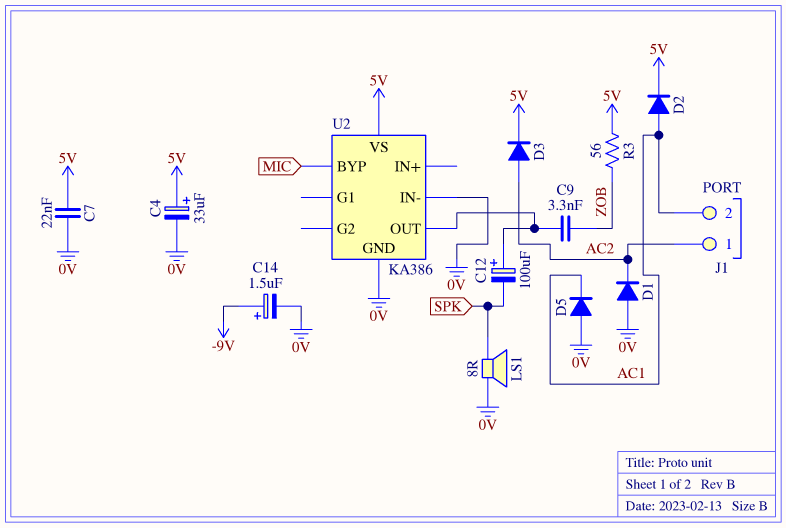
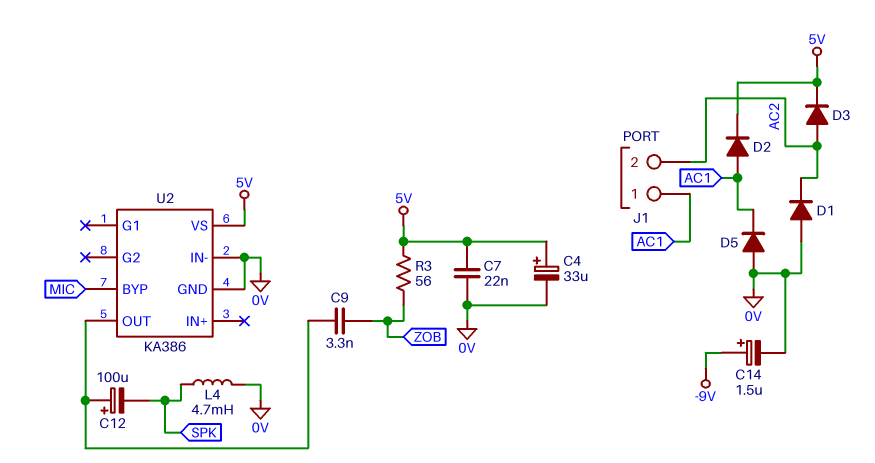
J1 pin 1: AC2 -> AC1
J1 pin 2: AC1 -> AC2
L4: none -> 4.7mH (0V, SPK)
LS1: speaker 8R (0V, SPK) -> none

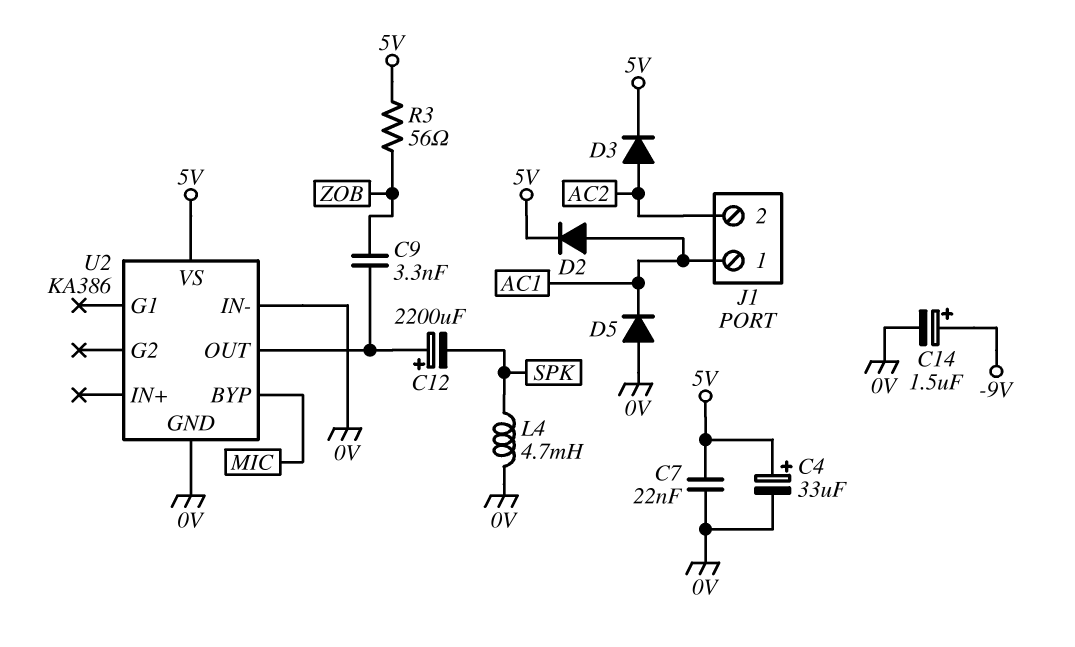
C12: 100uF (plus U2/OUT, minus SPK) -> 2200uF (plus U2/OUT, minus SPK)
D1: diode (A 0V, K AC2) -> none

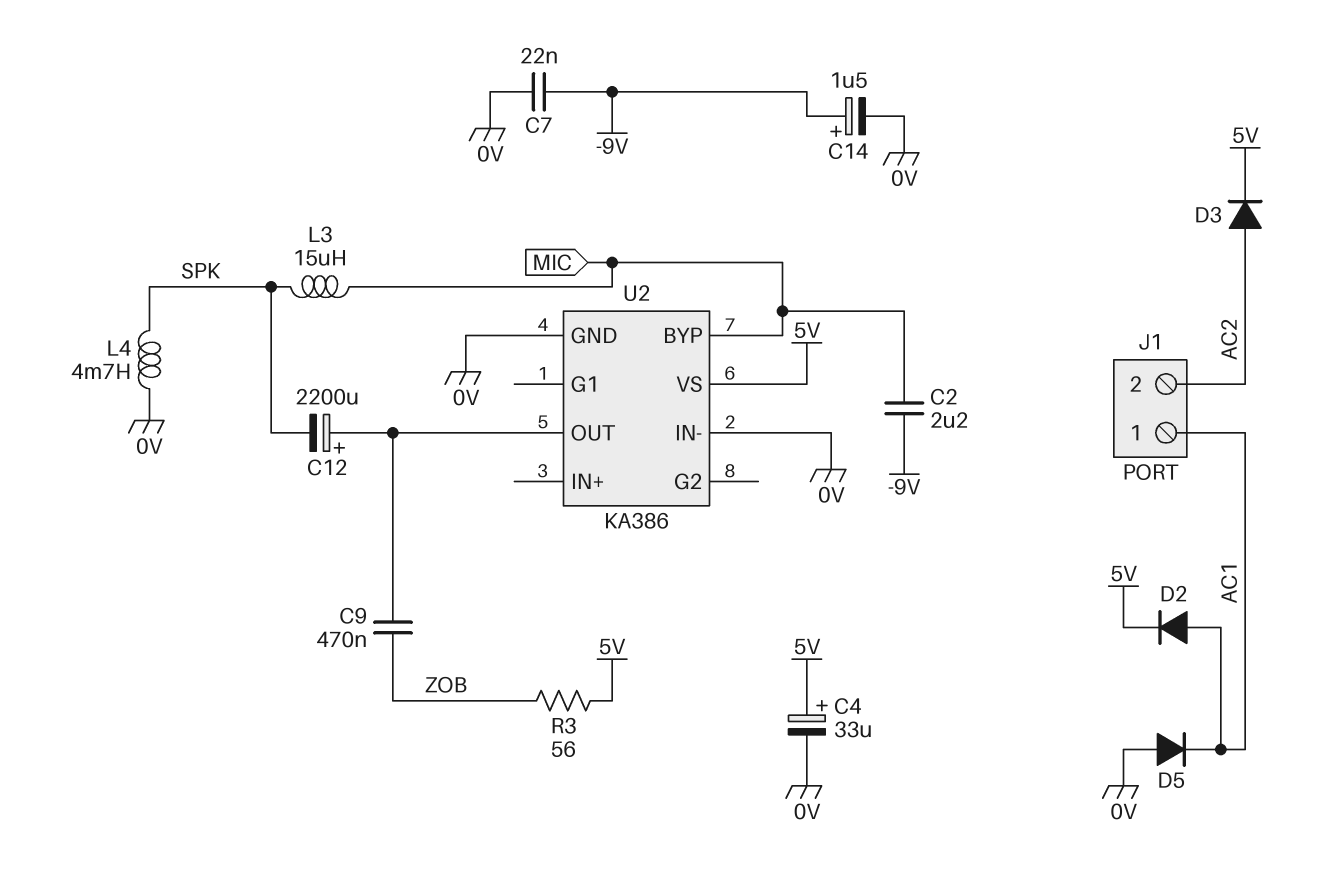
C2: none -> 2.2uF (-9V, MIC)
C7: 22nF (0V, 5V) -> 22nF (-9V, 0V)
C9: 3.3nF (U2/OUT, ZOB) -> 470nF (U2/OUT, ZOB)
L3: none -> 15uH (MIC, SPK)

